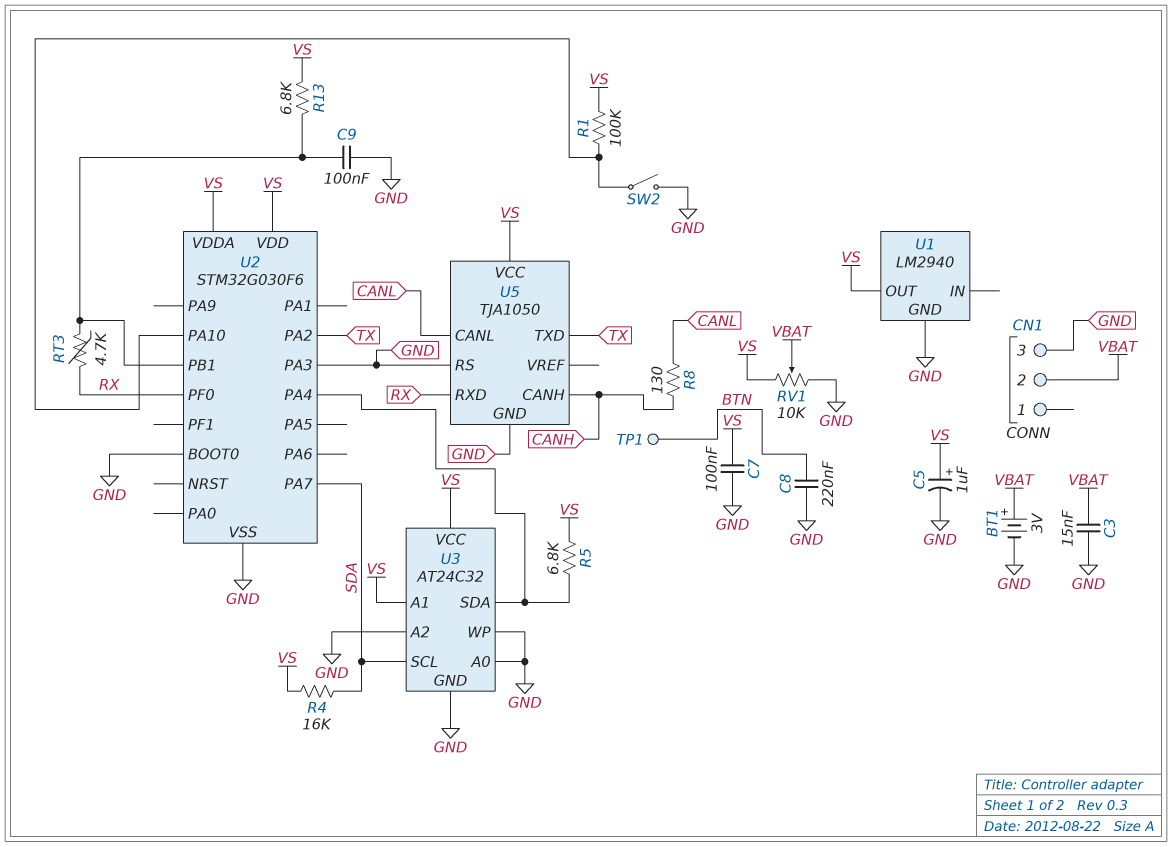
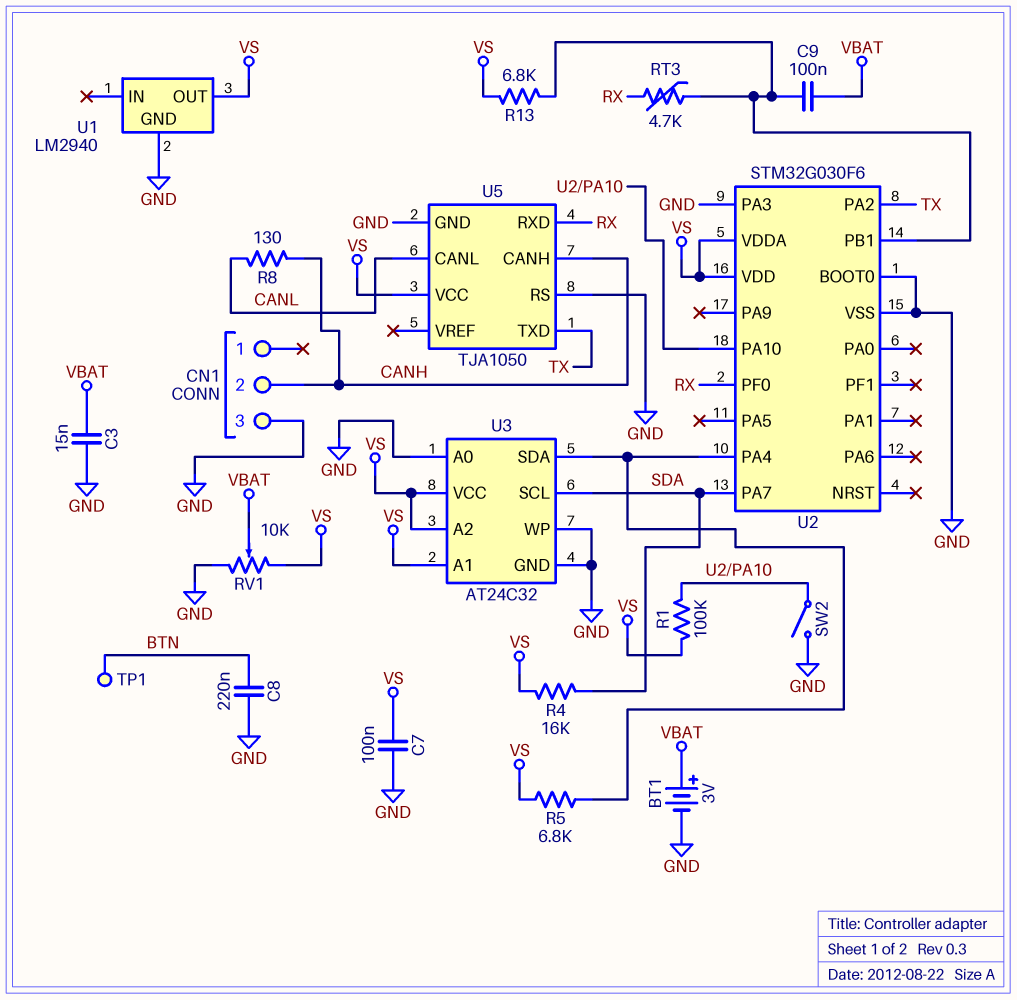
C5: 1uF (plus VS, minus GND) -> none
C9: 100nF (GND, U2/PB1) -> 100nF (U2/PB1, VBAT)
CN1 pin 2: VBAT -> CANH
U3 pin A2: GND -> VS

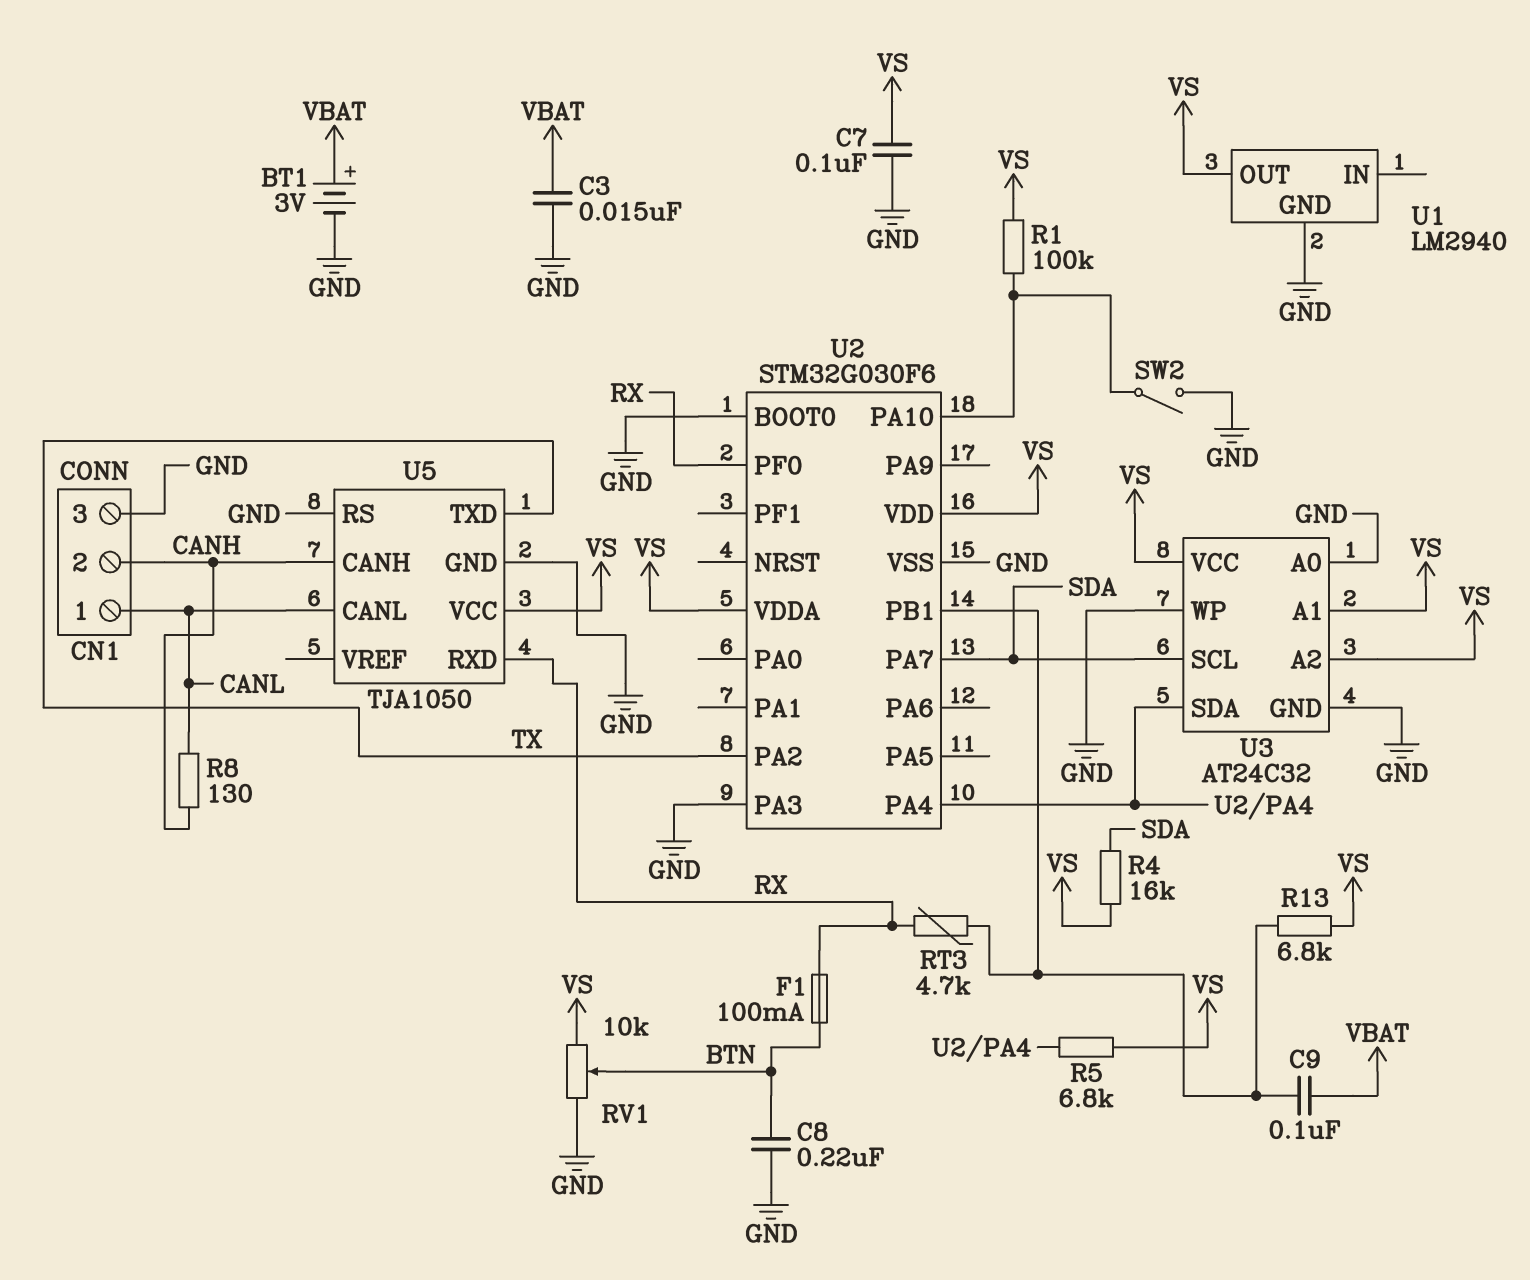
CN1 pin 1: none -> CANL
F1: none -> 100mA (BTN, RX)
RV1: 10k (GND, VS, wiper VBAT) -> 10k (GND, VS, wiper BTN)
TP1: test point (BTN) -> none

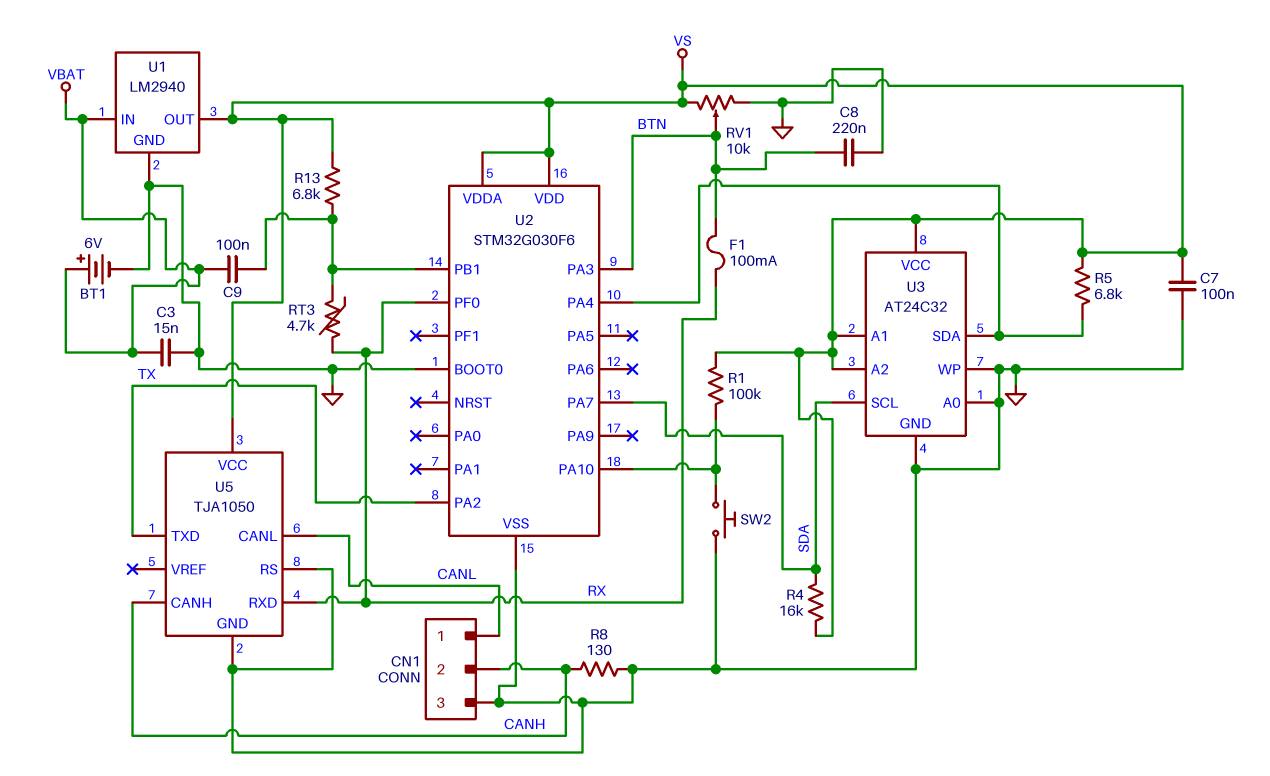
BT1: 3V (plus VBAT, minus GND) -> 6V (plus VBAT, minus GND)
R8: 130 (CANH, CANL) -> 130 (CANH, GND)
SW2: switch (GND, U2/PA10) -> button (GND, U2/PA10)
U1 pin IN: none -> VBAT
U2 pin PA3: GND -> BTN

